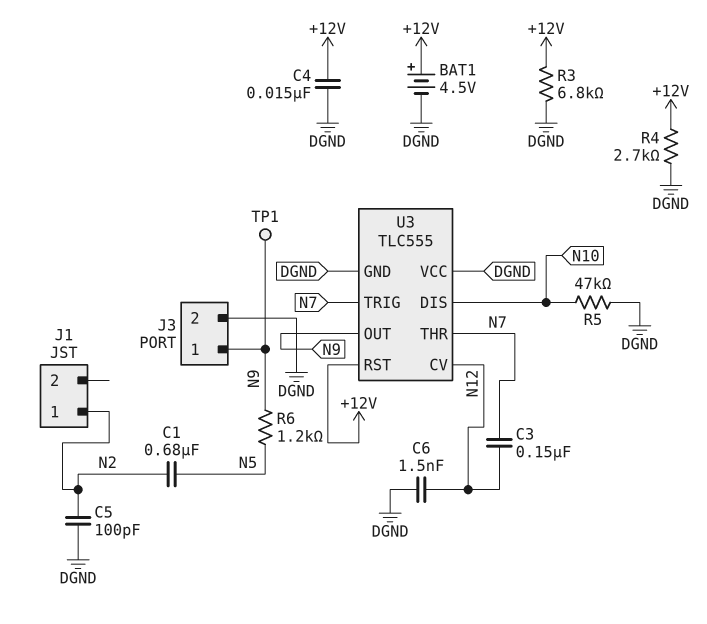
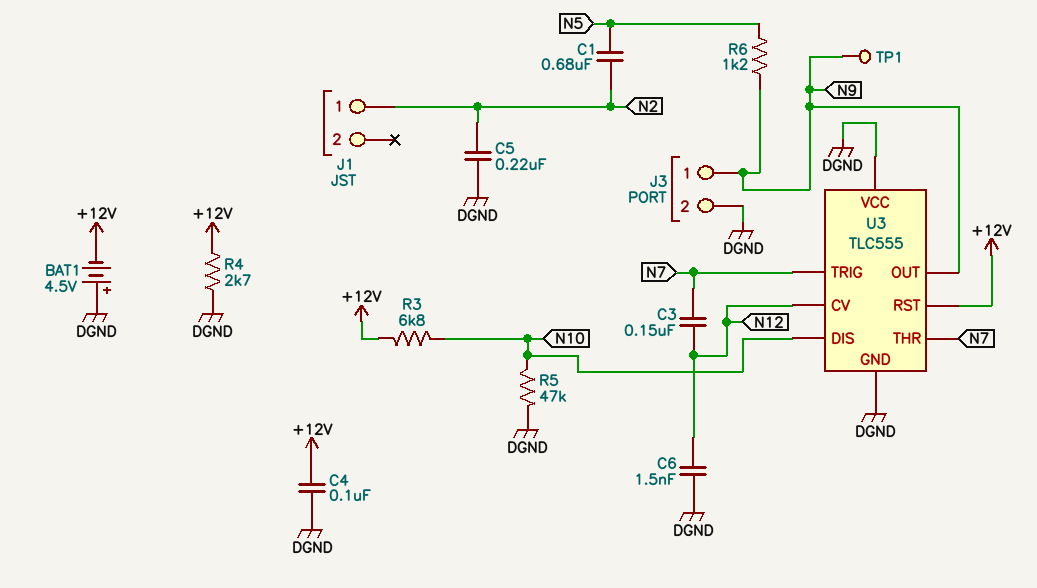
BAT1: 4.5V (plus +12V, minus DGND) -> 4.5V (plus DGND, minus +12V)
C4: 15nF (+12V, DGND) -> 100nF (+12V, DGND)
C5: 100pF (DGND, N2) -> 220nF (DGND, N2)
R3: 6.8k (+12V, DGND) -> 6.8k (+12V, N10)

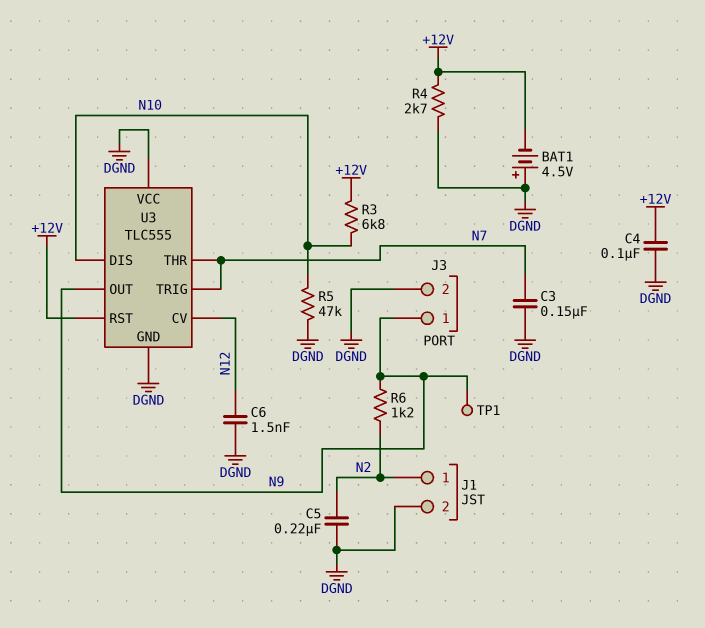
C1: 680nF (N2, N5) -> none
C3: 150nF (N7, N12) -> 150nF (DGND, N7)
J1 pin 2: none -> DGND
R6: 1.2k (N5, N9) -> 1.2k (N2, N9)

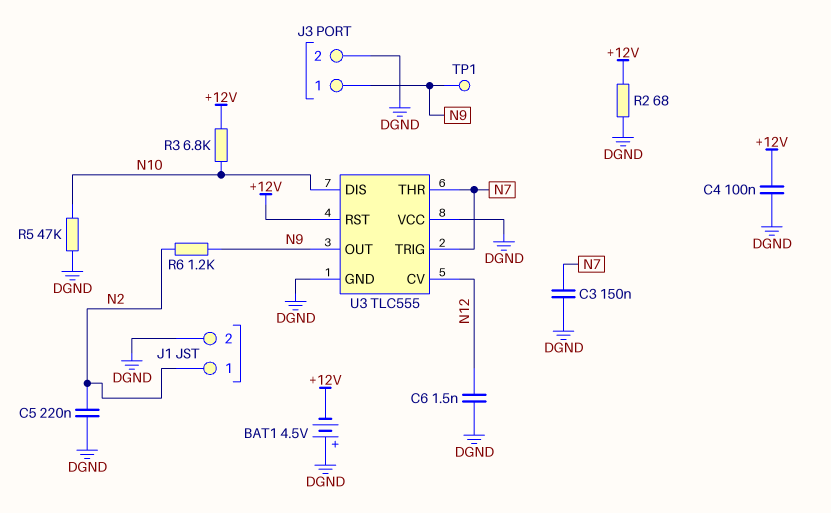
R2: none -> 68 (+12V, DGND)
R4: 2.7k (+12V, DGND) -> none

